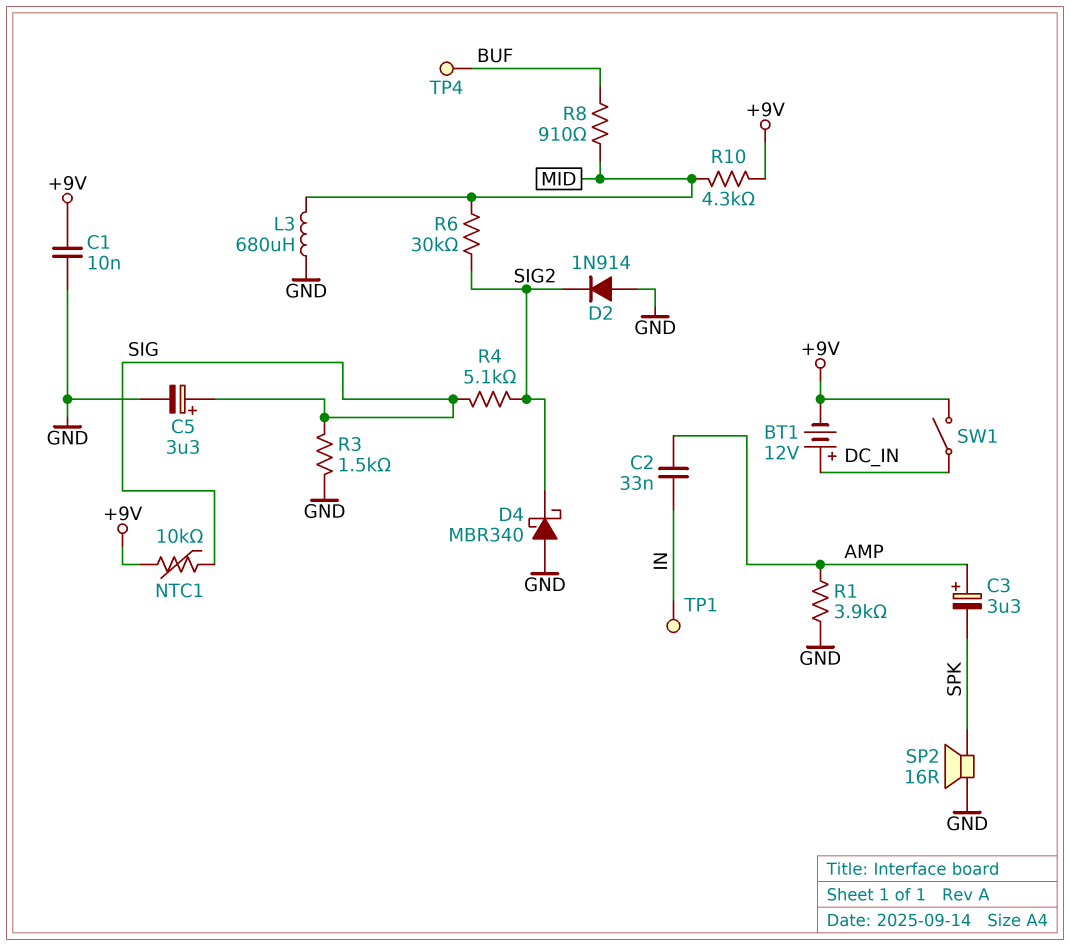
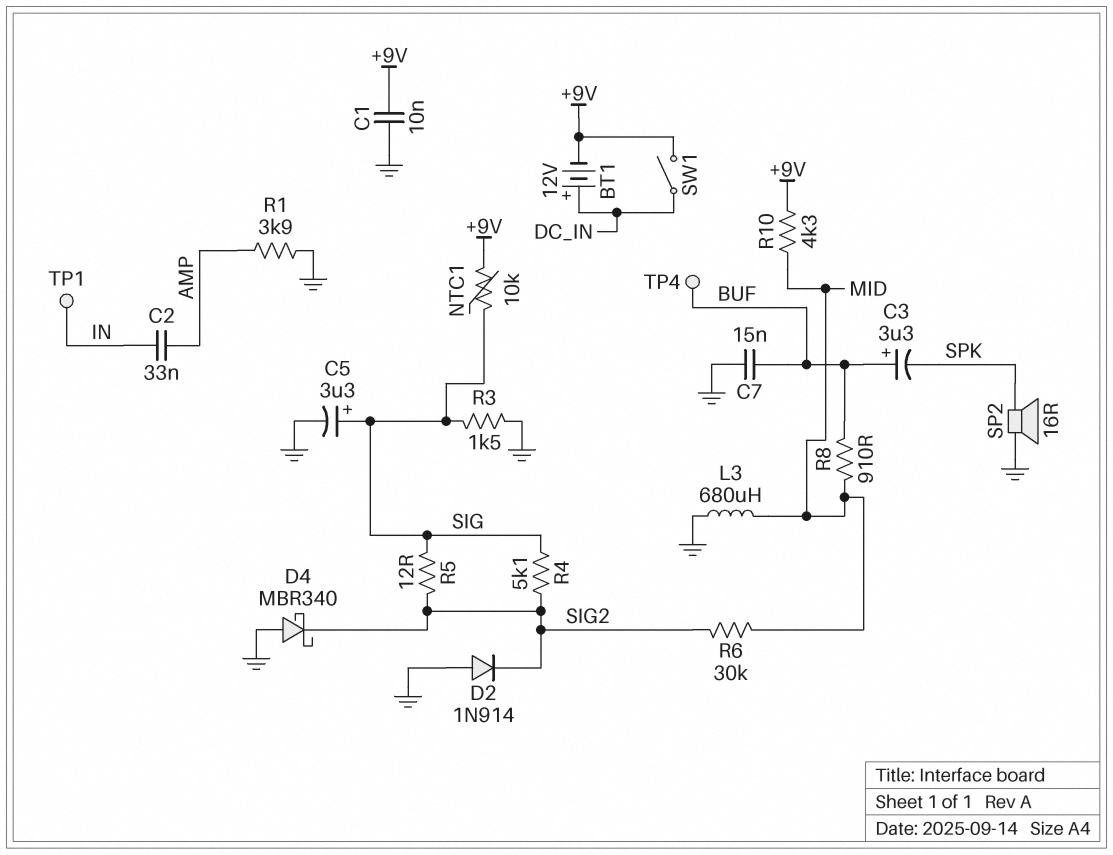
C3: 3.3uF (plus AMP, minus SPK) -> 3.3uF (plus BUF, minus SPK)
C7: none -> 15nF (BUF, GND)
R5: none -> 12 (SIG, SIG2)

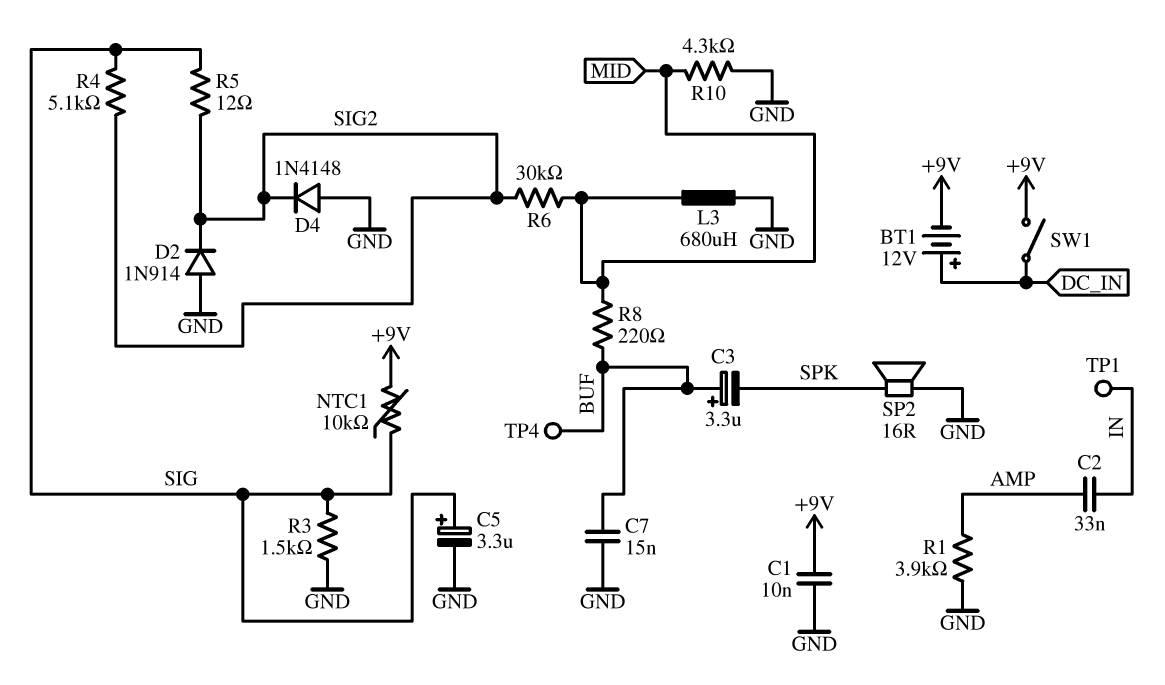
D4: schottky MBR340 (A GND, K SIG2) -> diode 1N4148 (A GND, K SIG2)
R8: 910 (BUF, MID) -> 220 (BUF, MID)
R10: 4.3k (+9V, MID) -> 4.3k (GND, MID)

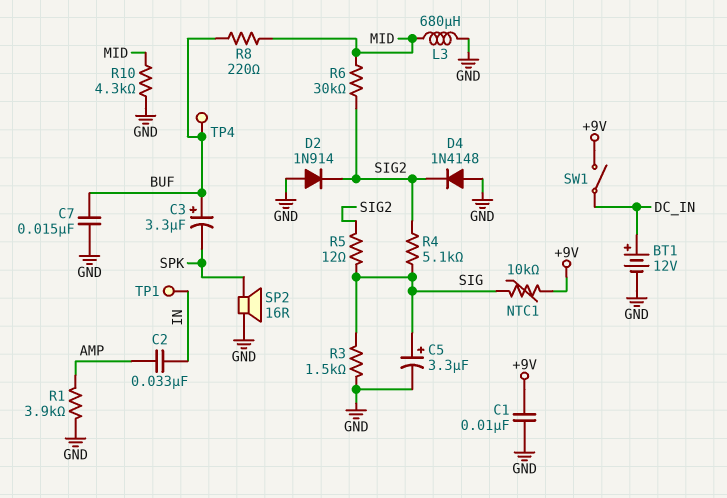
BT1: 12V (plus DC_IN, minus +9V) -> 12V (plus DC_IN, minus GND)

